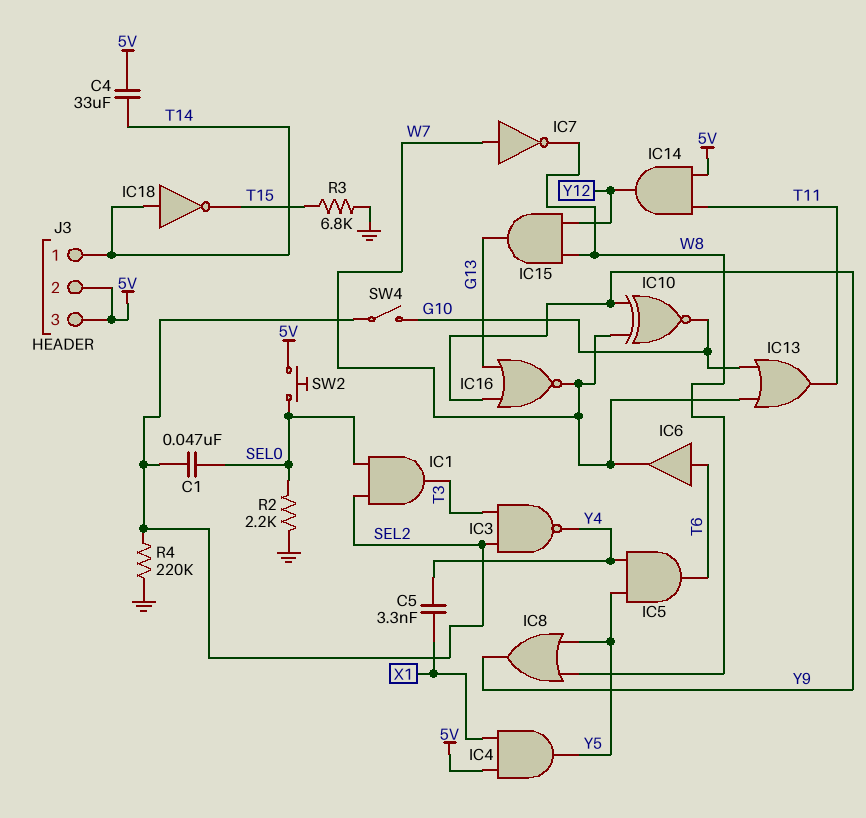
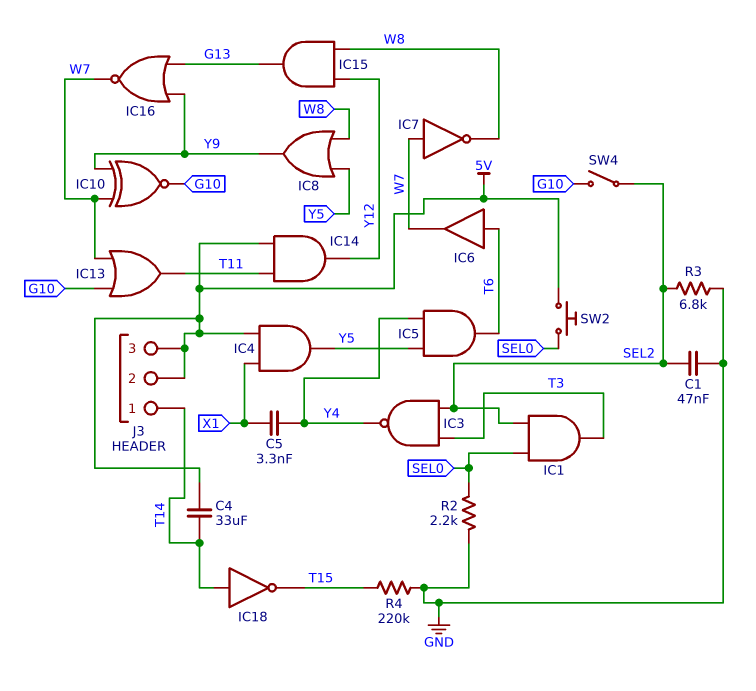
C1: 47nF (SEL0, SEL2) -> 47nF (GND, SEL2)
R3: 6.8k (GND, T15) -> 6.8k (GND, SEL2)
R4: 220k (GND, SEL2) -> 220k (GND, T15)

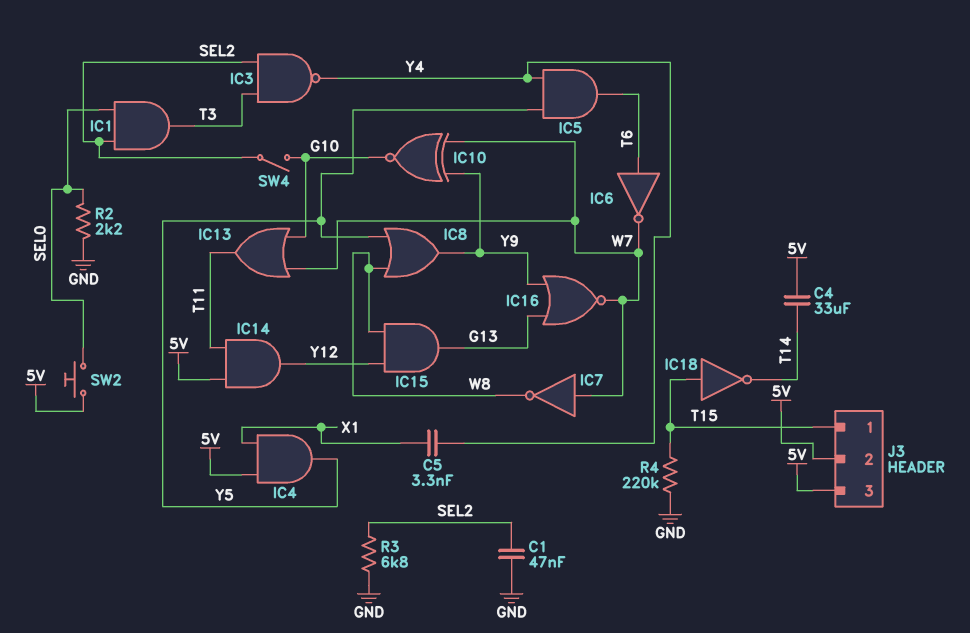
IC6: buffer (in T6, out W7) -> NOT (in T6, out W7)
IC18: NOT (in T14, out T15) -> NOT (in T15, out T14)
J3 pin 1: T14 -> T15

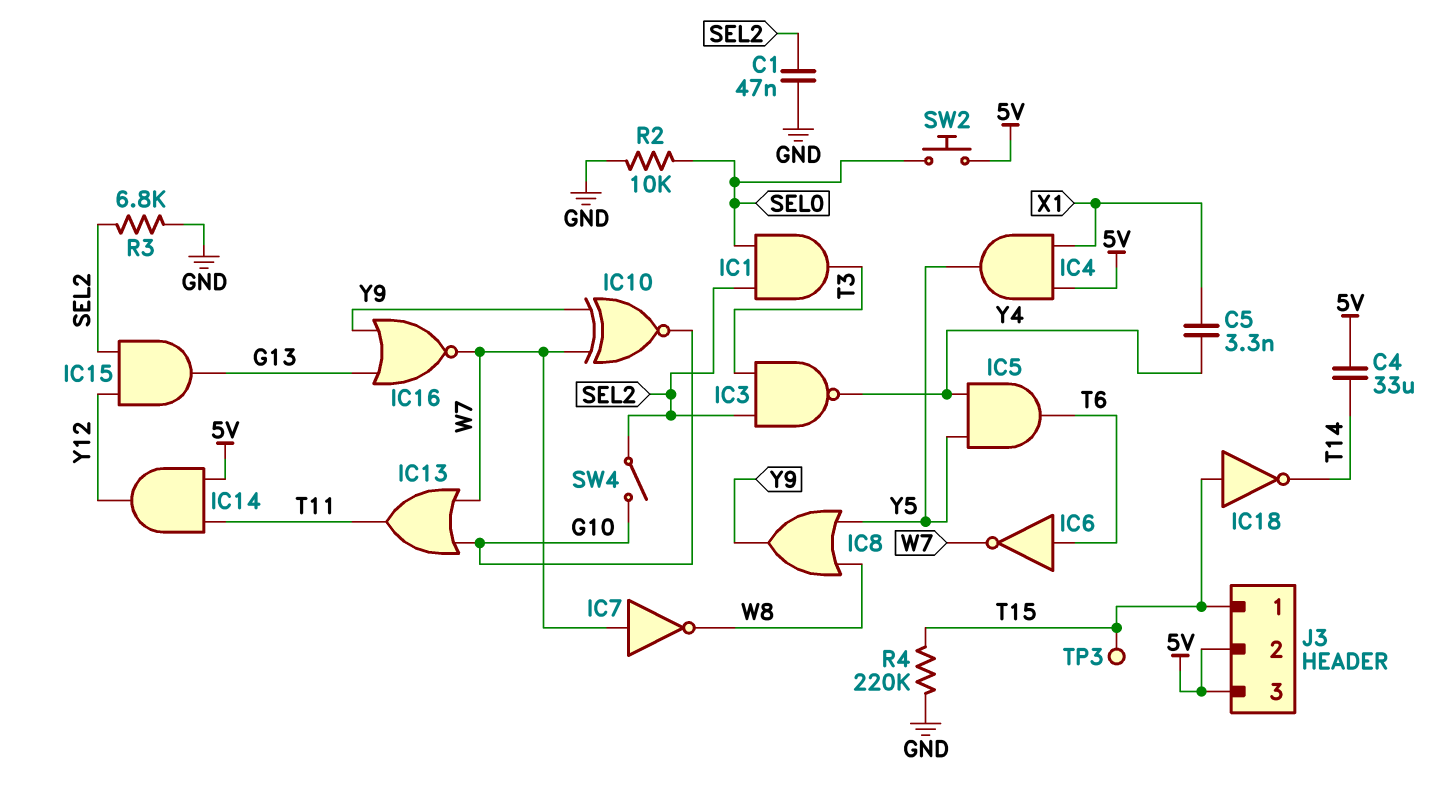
IC15: AND (in W8, in Y12, out G13) -> AND (in SEL2, in Y12, out G13)
R2: 2.2k (GND, SEL0) -> 10k (GND, SEL0)
TP3: none -> test point (T15)

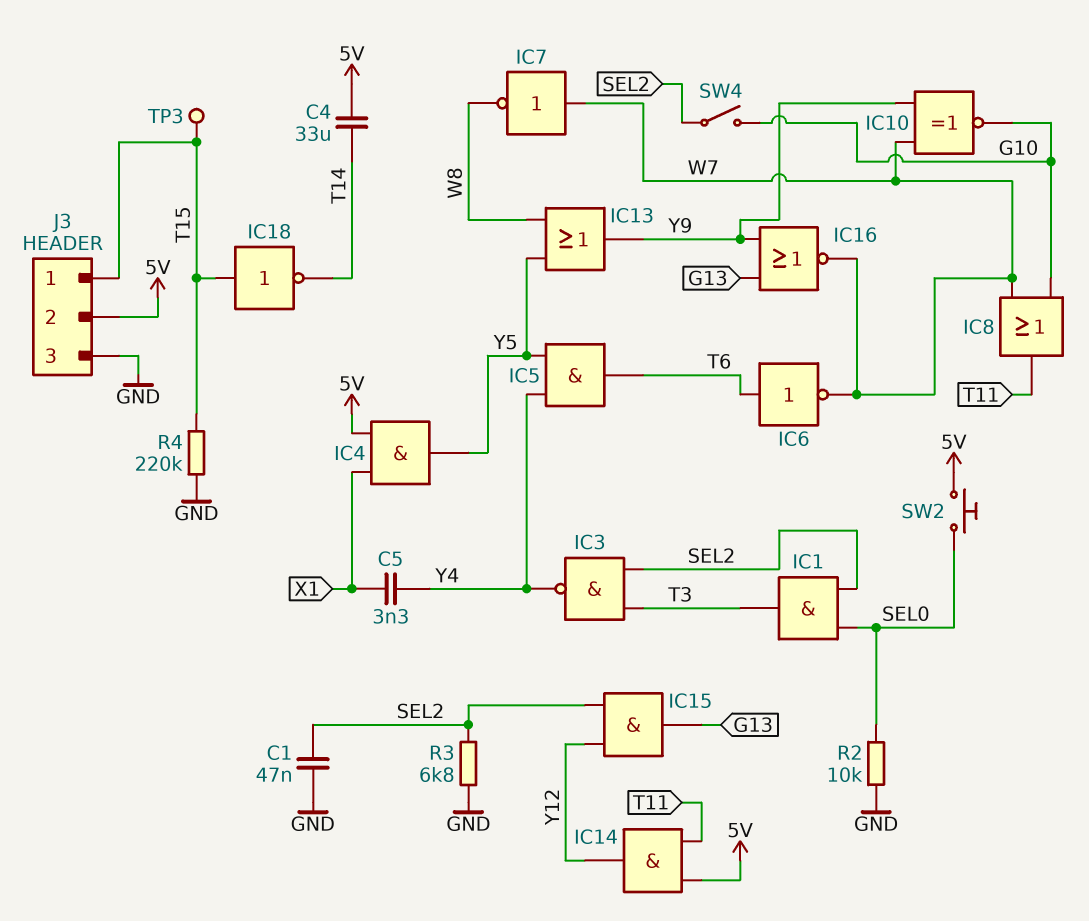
IC8: OR (in W8, in Y5, out Y9) -> OR (in G10, in W7, out T11)
IC13: OR (in G10, in W7, out T11) -> OR (in W8, in Y5, out Y9)
J3 pin 3: 5V -> GND

